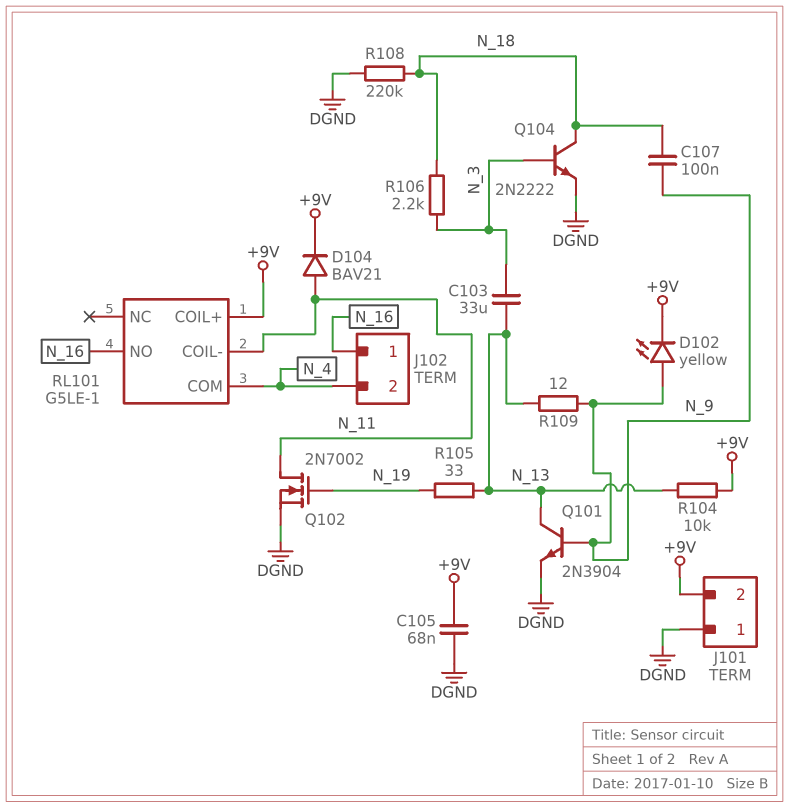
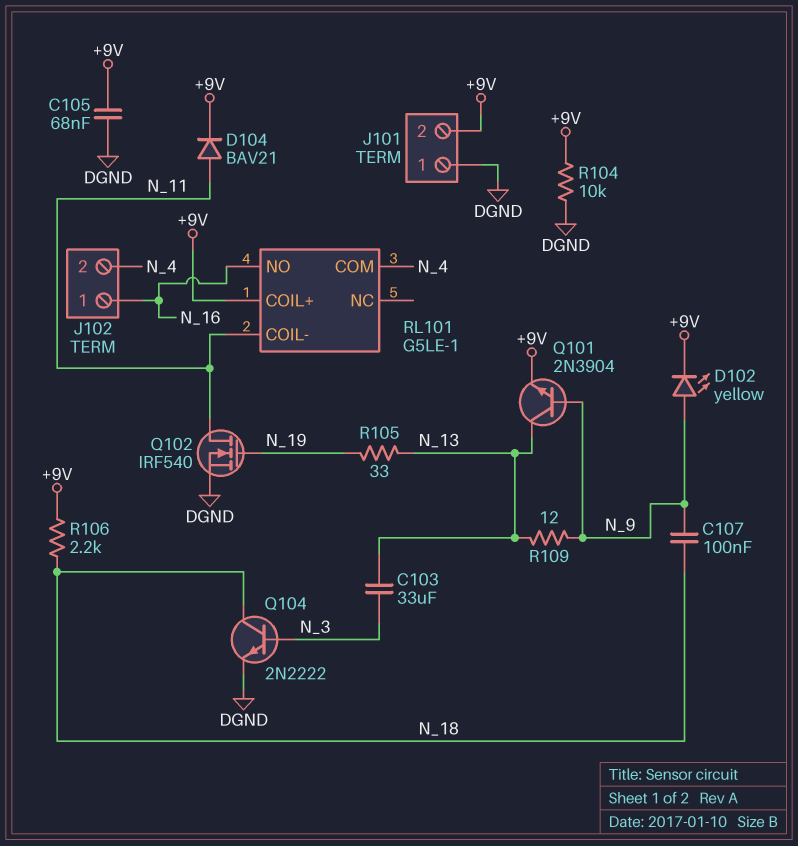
Q101: NPN 2N3904 (B N_9, C N_13, E DGND) -> NPN 2N3904 (B N_9, C N_13, E +9V)
Q102: NMOS 2N7002 (G N_19, D N_11, S DGND) -> NMOS IRF540 (G N_19, D N_11, S DGND)
R104: 10k (+9V, N_13) -> 10k (+9V, DGND)
R106: 2.2k (N_3, N_18) -> 2.2k (+9V, N_18)
R108: 220k (DGND, N_18) -> none

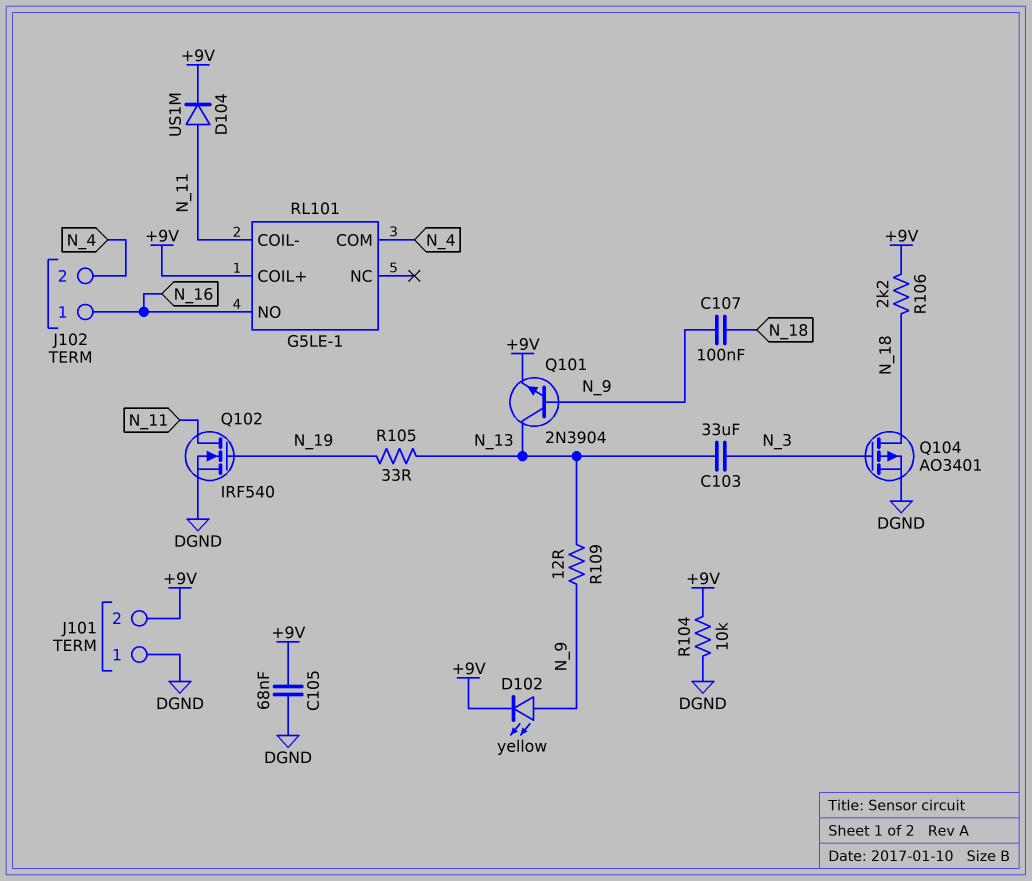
D104: diode BAV21 (A N_11, K +9V) -> diode US1M (A N_11, K +9V)
Q104: NPN 2N2222 (B N_3, C N_18, E DGND) -> PMOS AO3401 (G N_3, D N_18, S DGND)

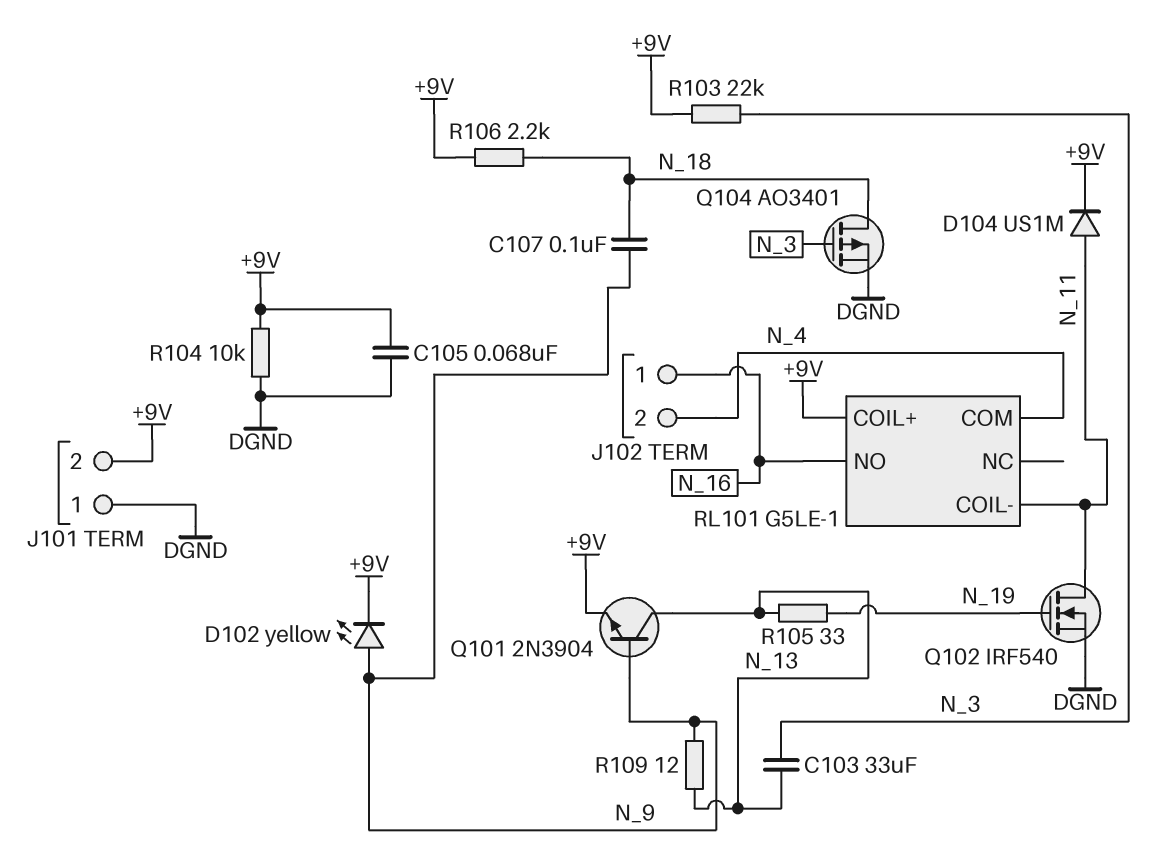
R103: none -> 22k (+9V, N_3)

